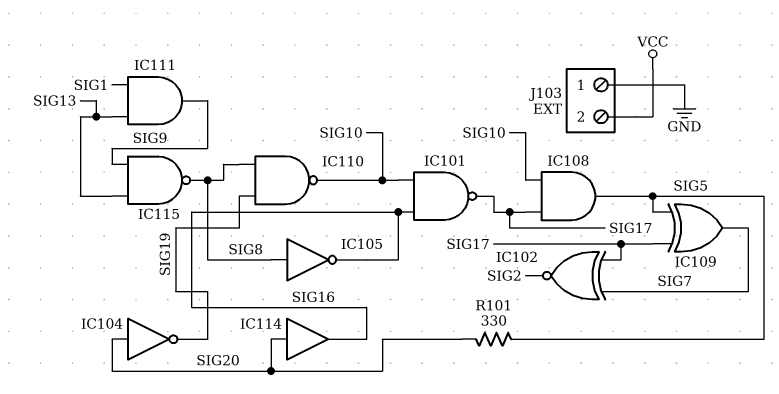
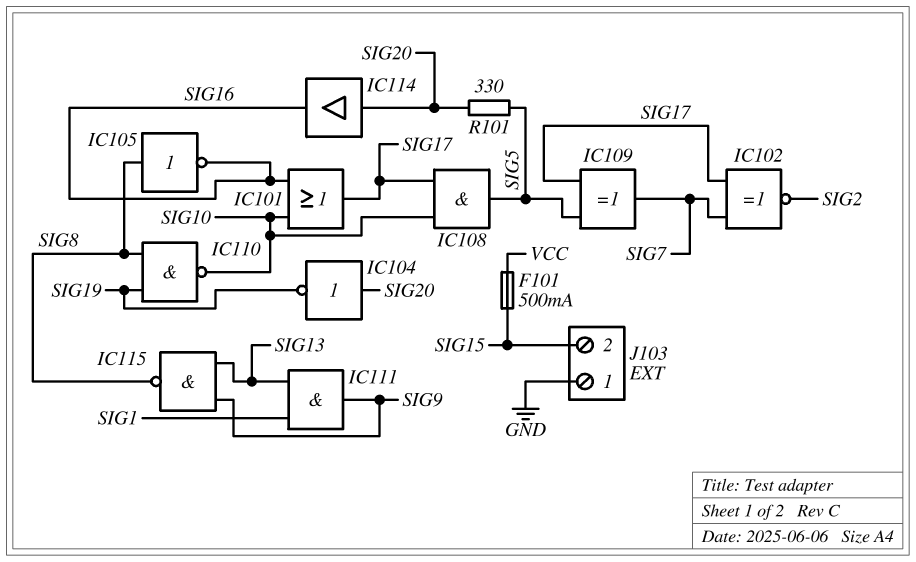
F101: none -> 500mA (SIG15, VCC)
IC101: NAND (in SIG10, in SIG16, out SIG17) -> OR (in SIG10, in SIG16, out SIG17)
J103 pin 2: VCC -> SIG15

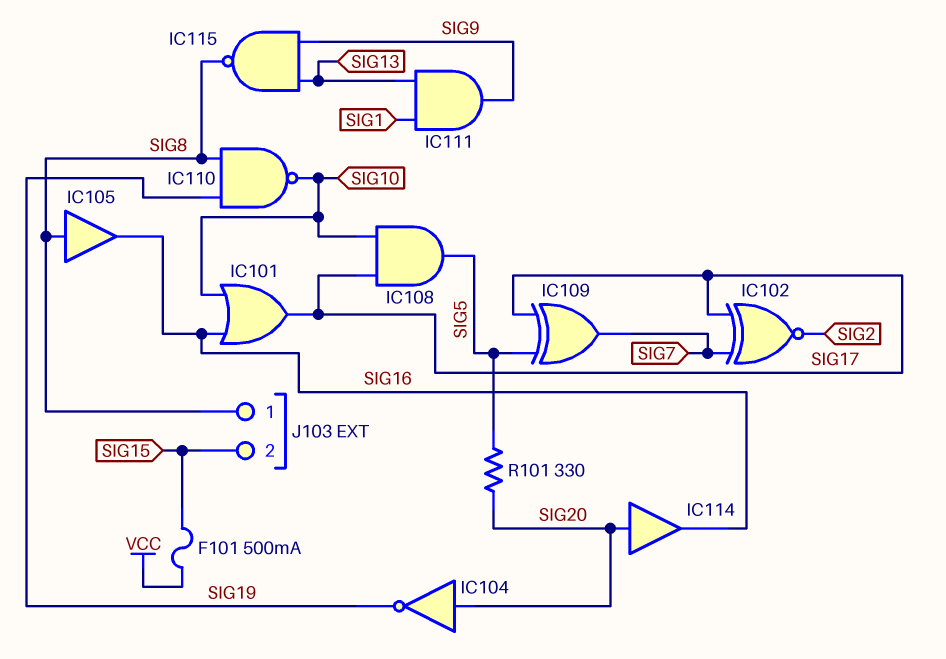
IC105: NOT (in SIG8, out SIG16) -> buffer (in SIG8, out SIG16)
J103 pin 1: GND -> SIG8

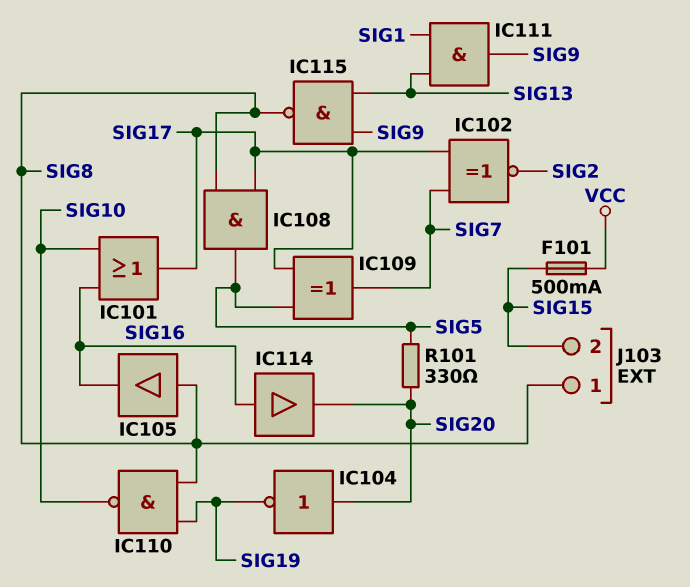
IC108: AND (in SIG10, in SIG17, out SIG5) -> AND (in SIG8, in SIG17, out SIG5)
IC114: buffer (in SIG20, out SIG16) -> buffer (in SIG16, out SIG20)

